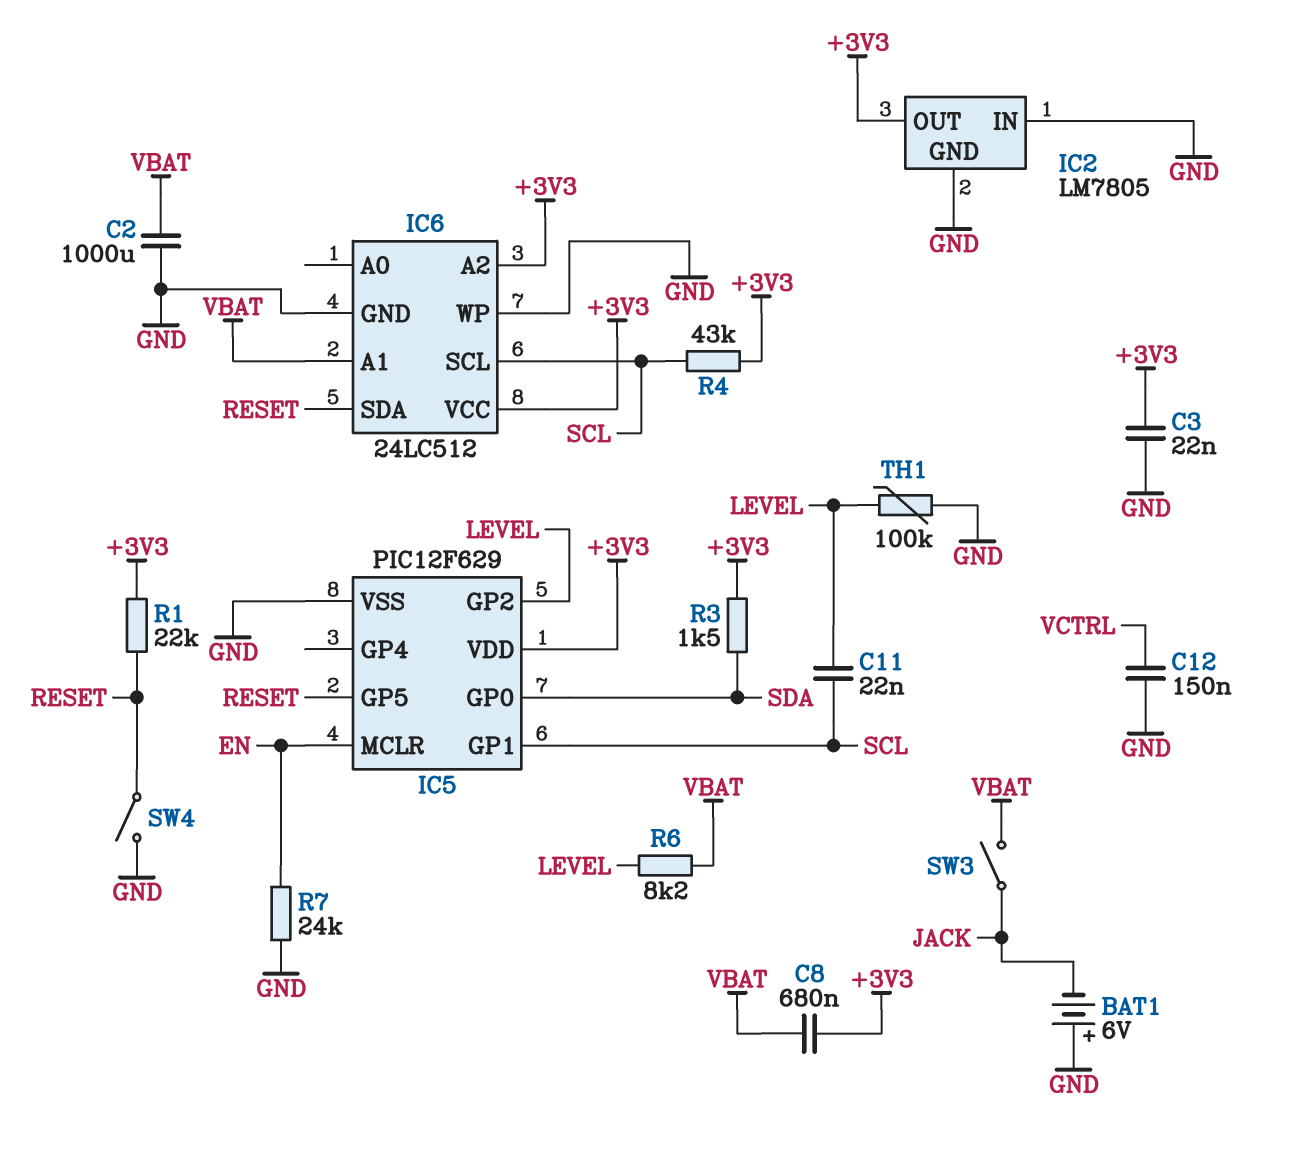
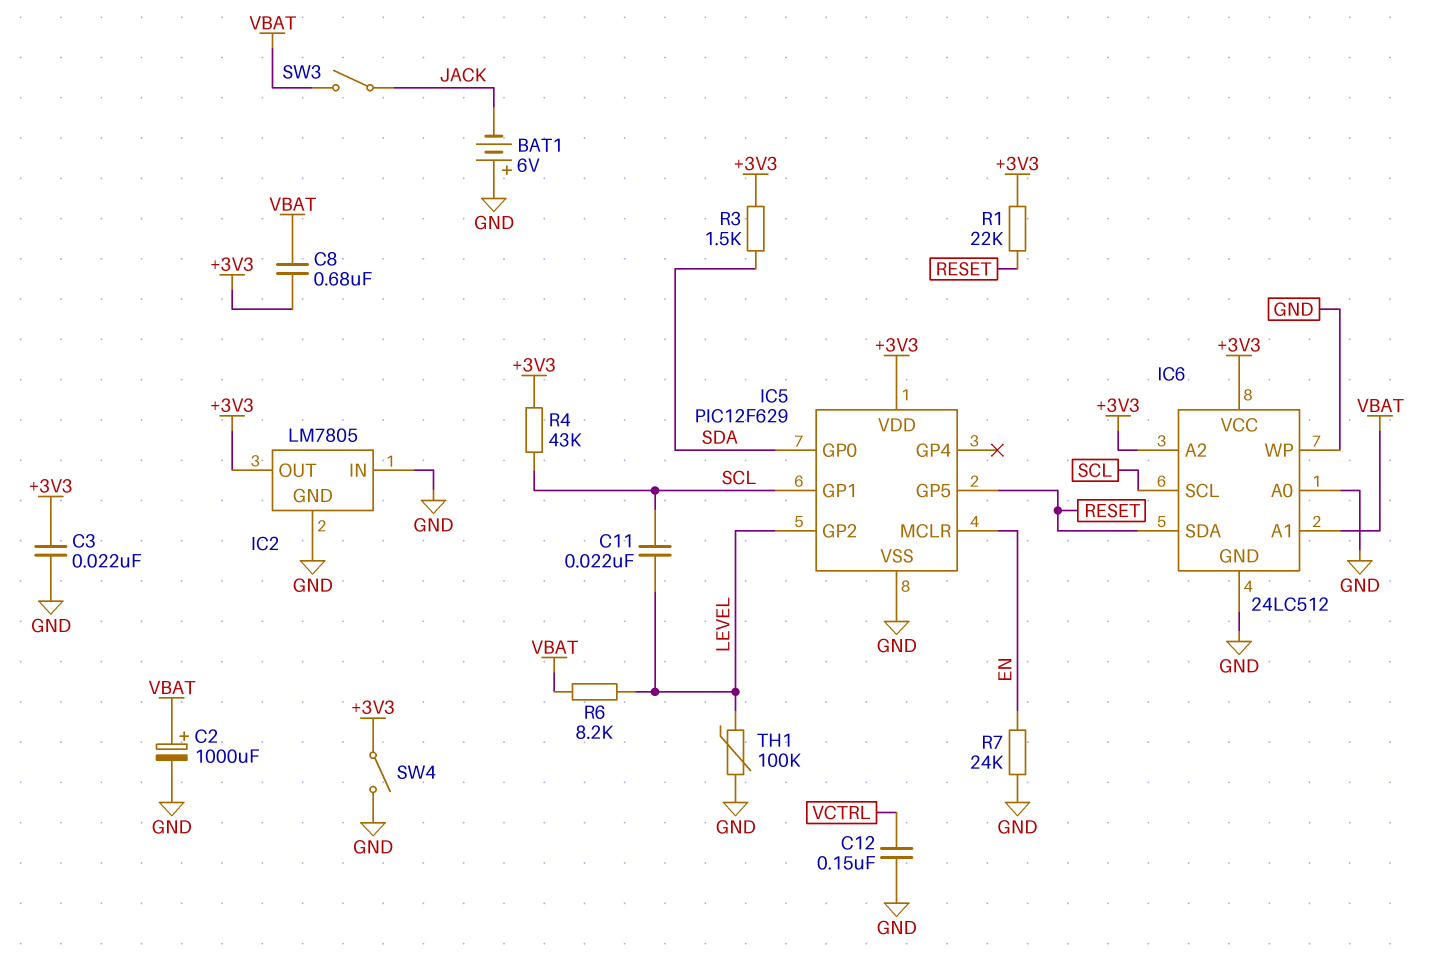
C2: 1000uF (GND, VBAT) -> 1000uF (plus VBAT, minus GND)
IC6 pin A0: none -> GND
SW4: switch (GND, RESET) -> switch (+3V3, GND)

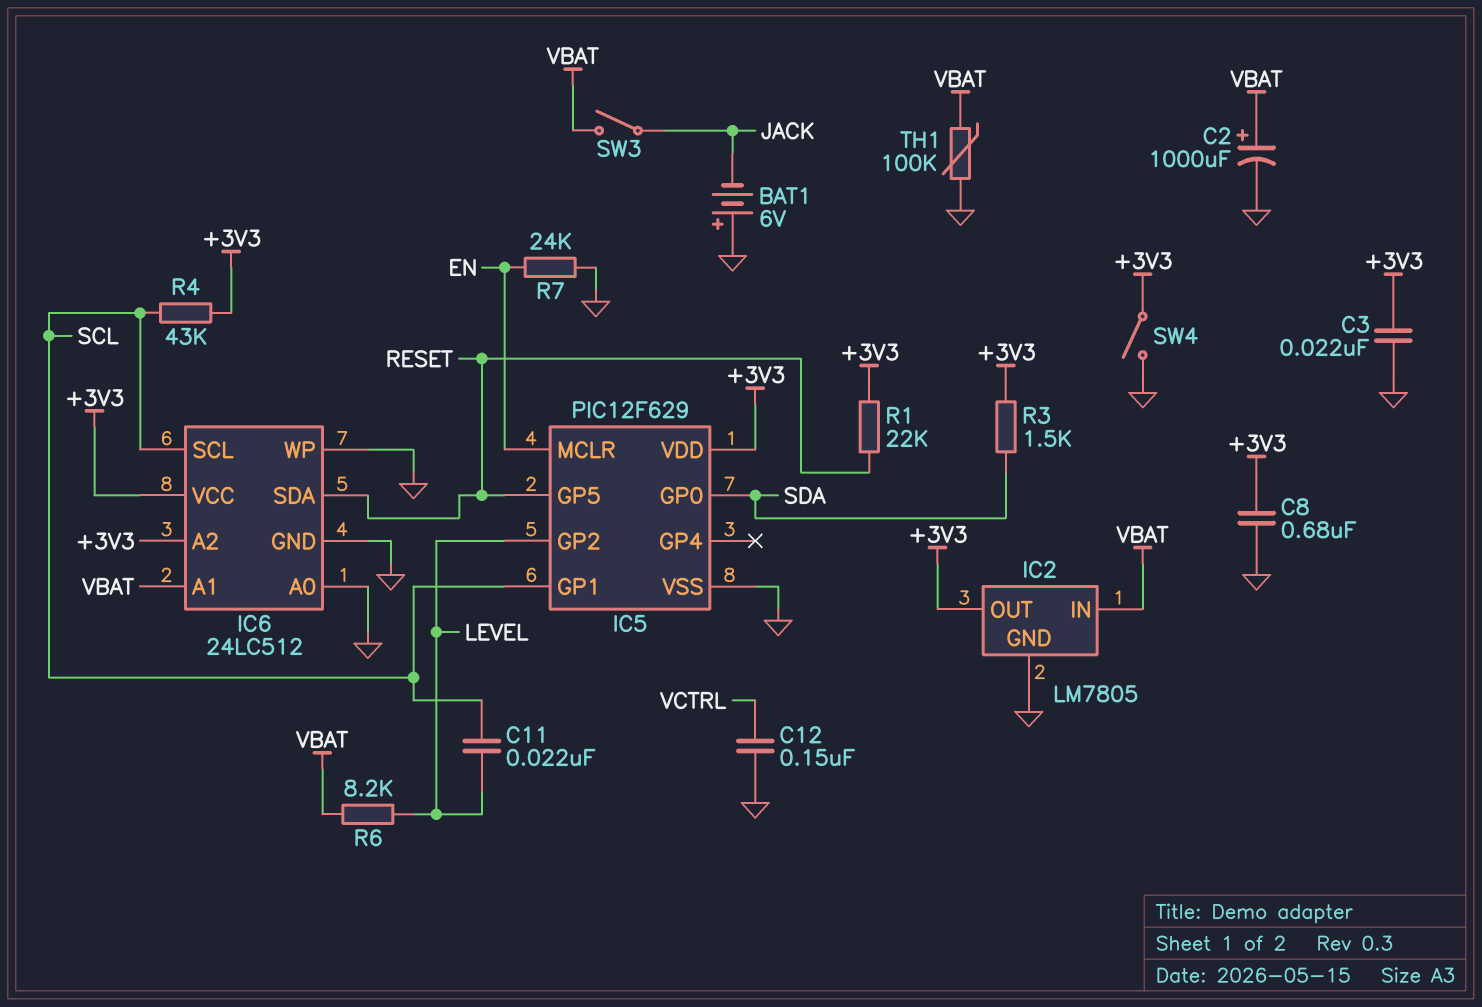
C8: 680nF (+3V3, VBAT) -> 680nF (+3V3, GND)
IC2 pin IN: GND -> VBAT
TH1: 100k (GND, LEVEL) -> 100k (GND, VBAT)

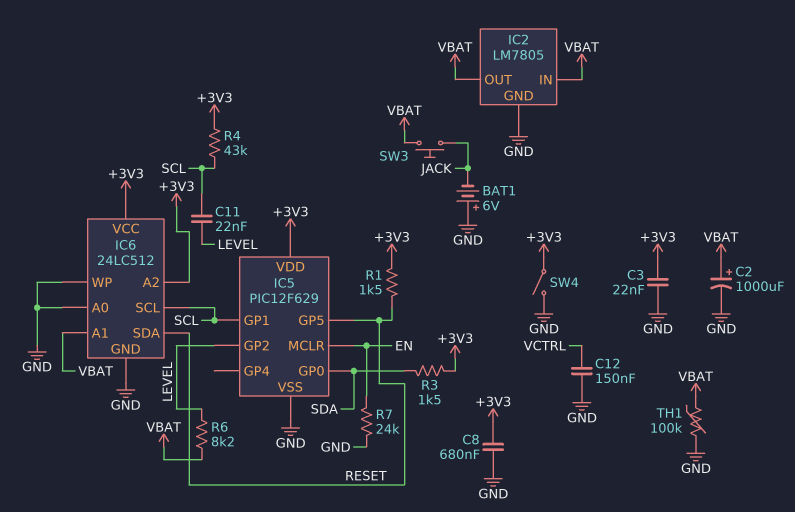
IC2 pin OUT: +3V3 -> VBAT
R1: 22k (+3V3, RESET) -> 1.5k (+3V3, RESET)
SW3: switch (JACK, VBAT) -> button (JACK, VBAT)

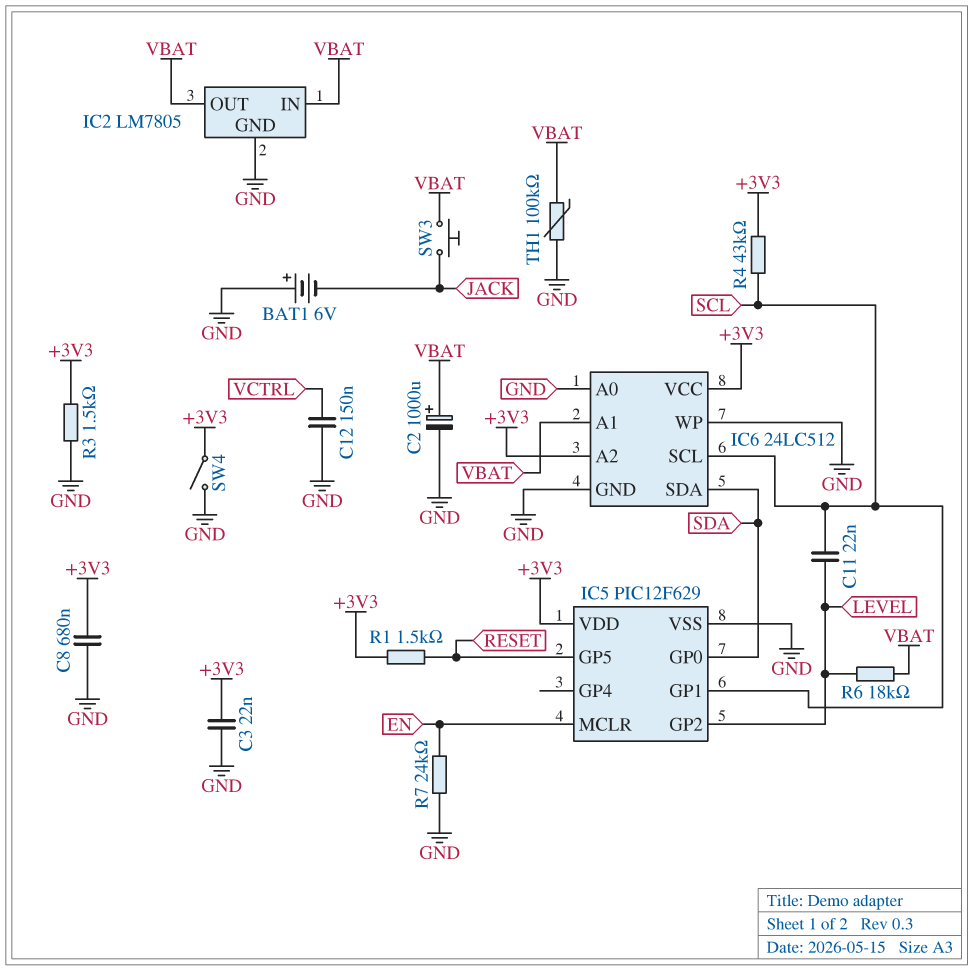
IC6 pin SDA: RESET -> SDA
R3: 1.5k (+3V3, SDA) -> 1.5k (+3V3, GND)
R6: 8.2k (LEVEL, VBAT) -> 18k (LEVEL, VBAT)

